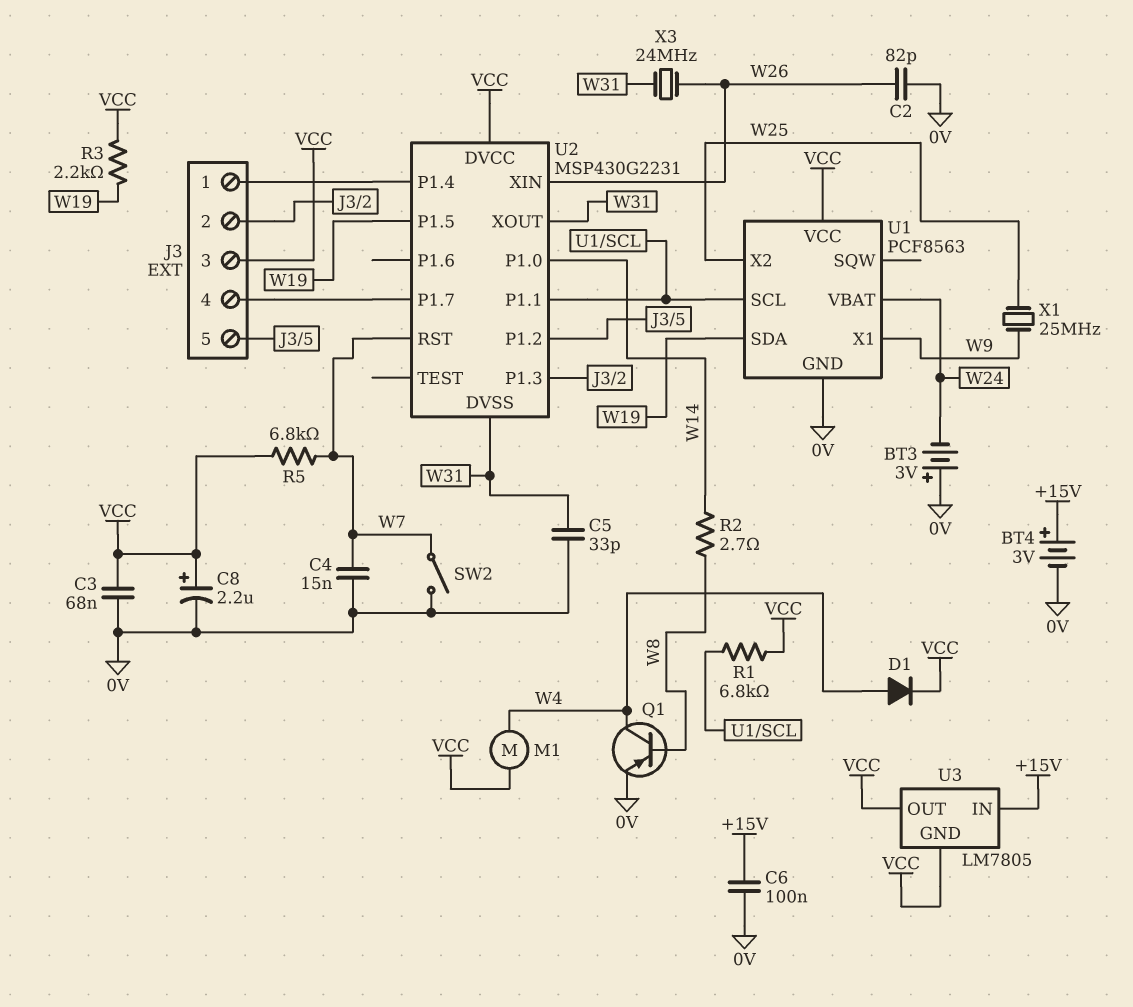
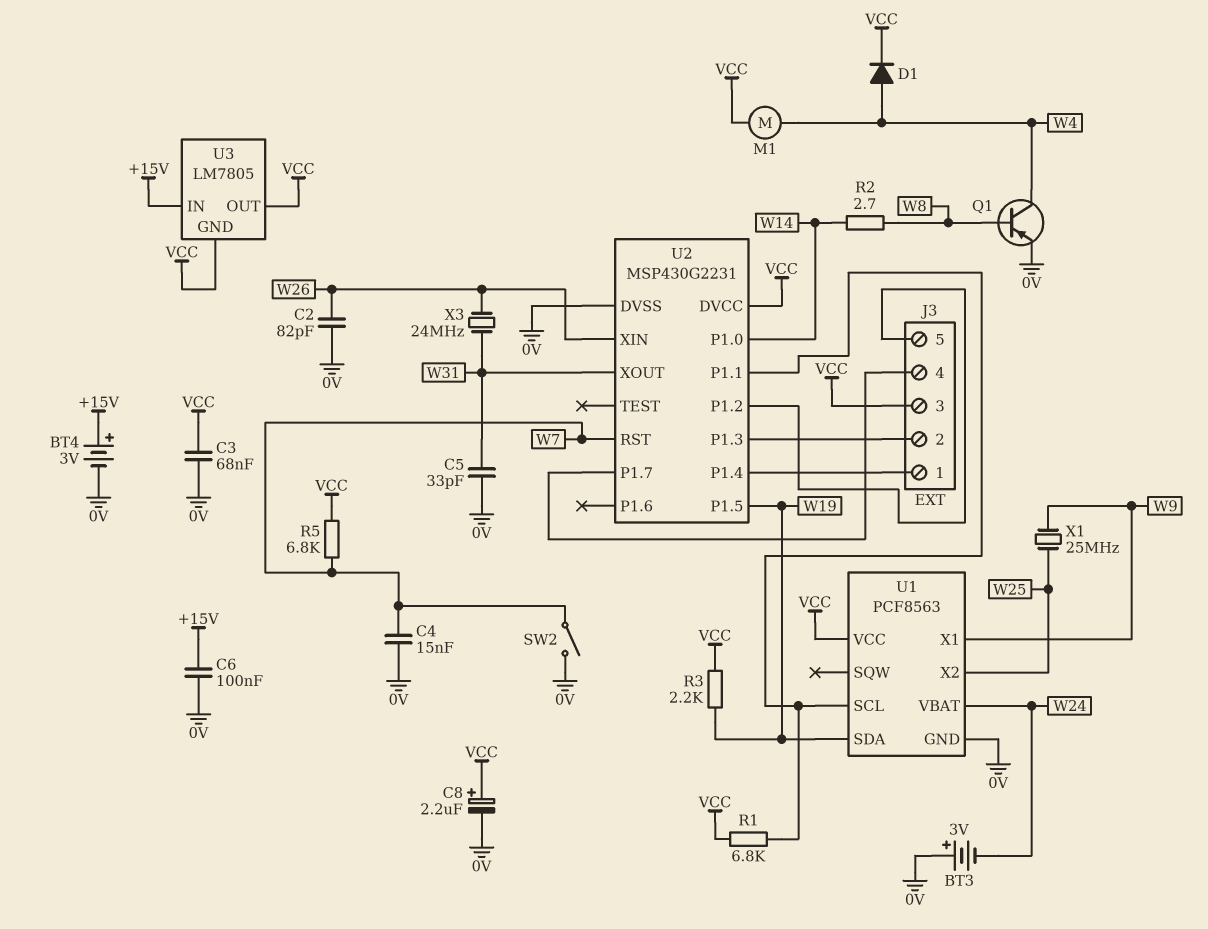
U2 pin DVSS: W31 -> 0V

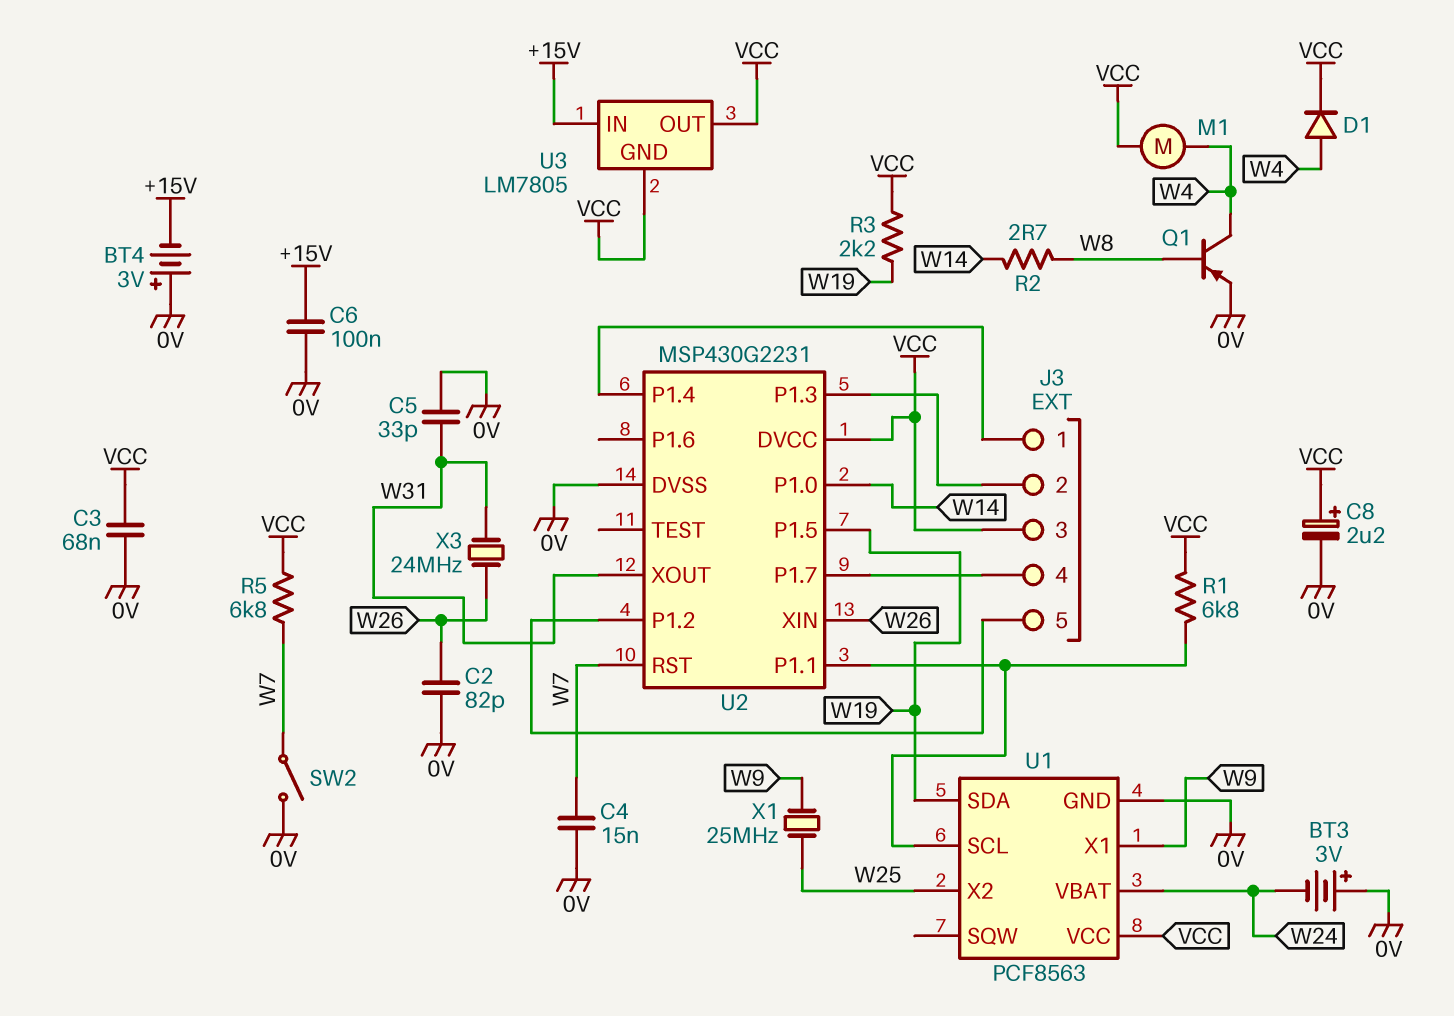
BT4: 3V (plus +15V, minus 0V) -> 3V (plus 0V, minus +15V)

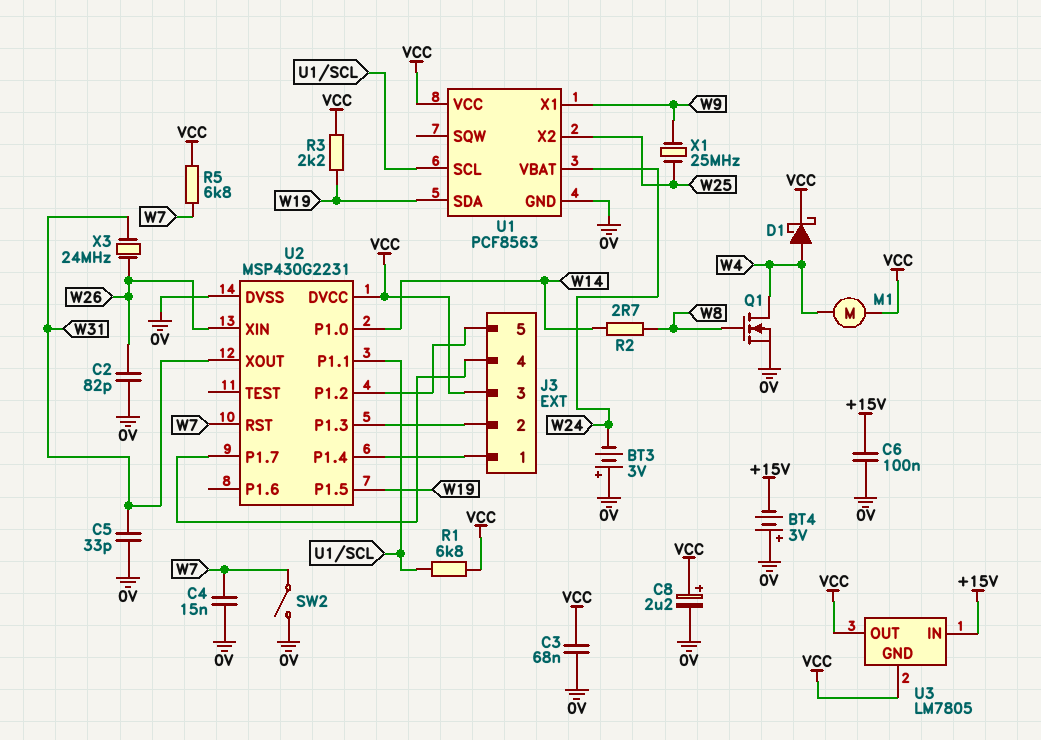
D1: diode (A W4, K VCC) -> schottky (A W4, K VCC)
Q1: PNP (B W8, C W4, E 0V) -> NMOS (G W8, D W4, S 0V)

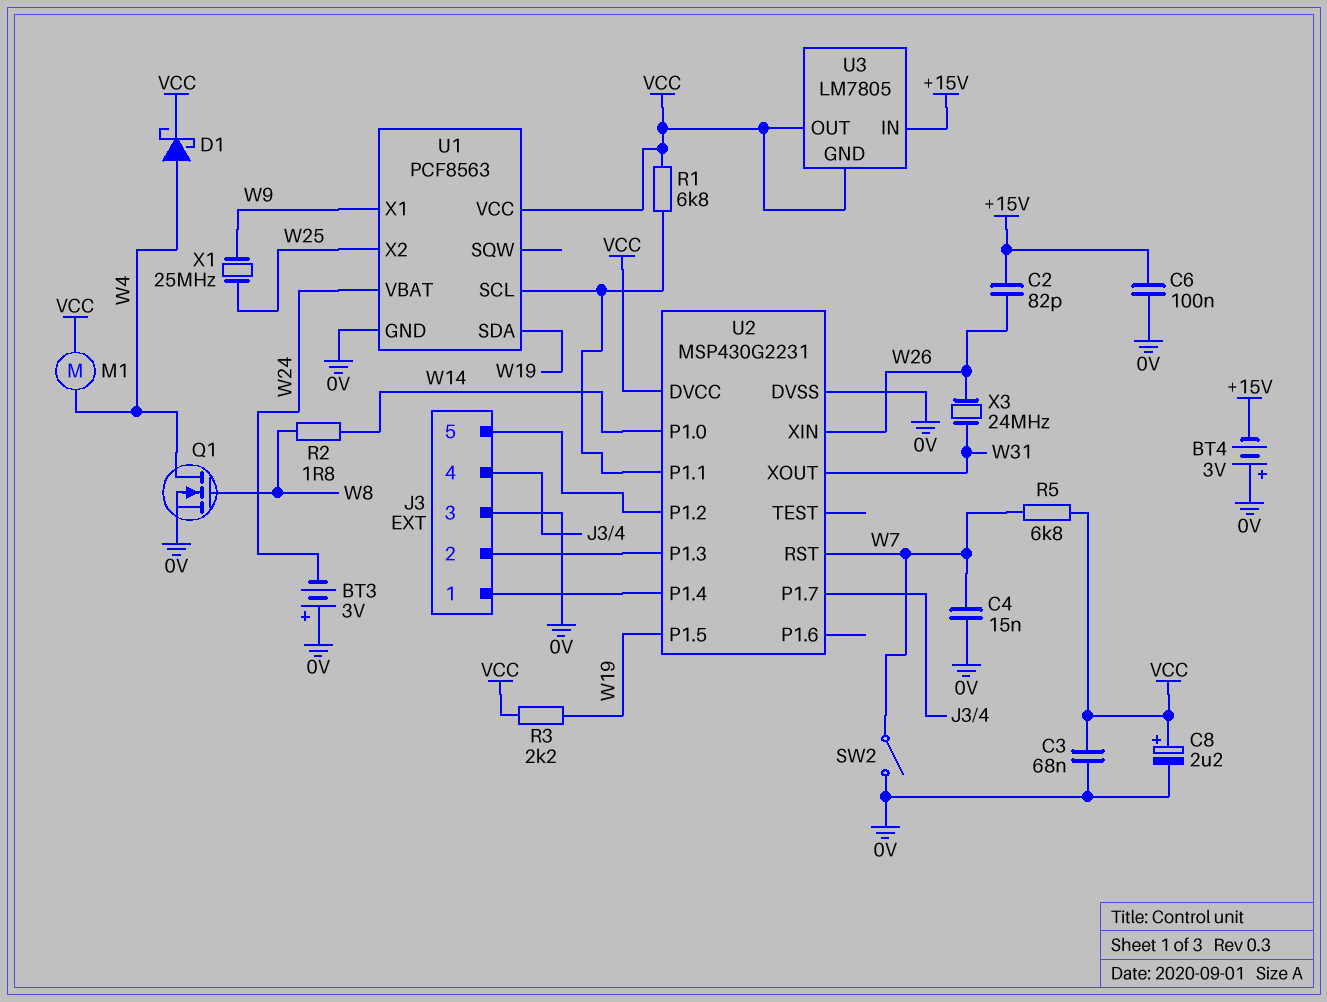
C2: 82pF (0V, W26) -> 82pF (+15V, W26)
C5: 33pF (0V, W31) -> none
J3 pin 3: VCC -> 0V
R2: 2.7 (W8, W14) -> 1.8 (W8, W14)

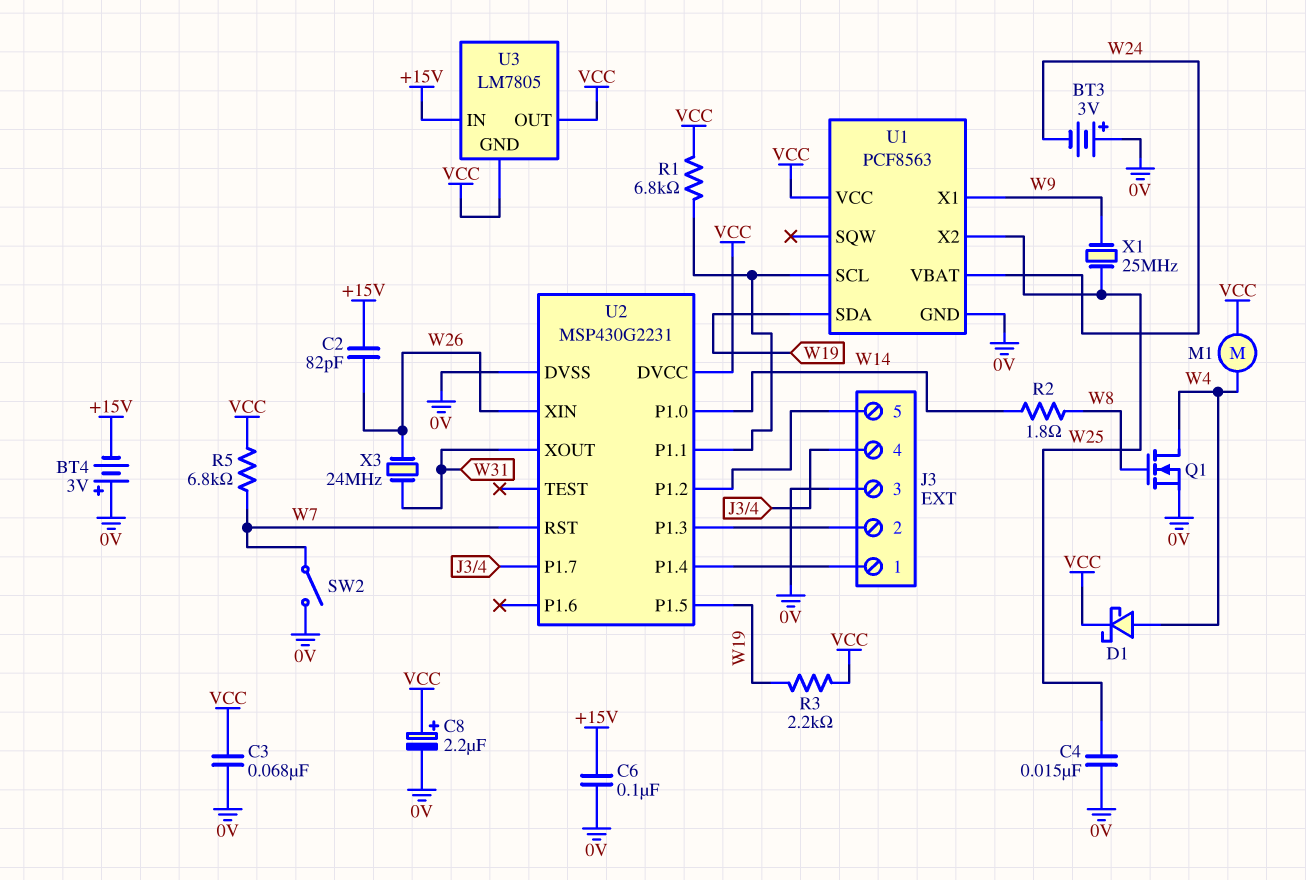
C4: 15nF (0V, W7) -> 15nF (0V, W25)

